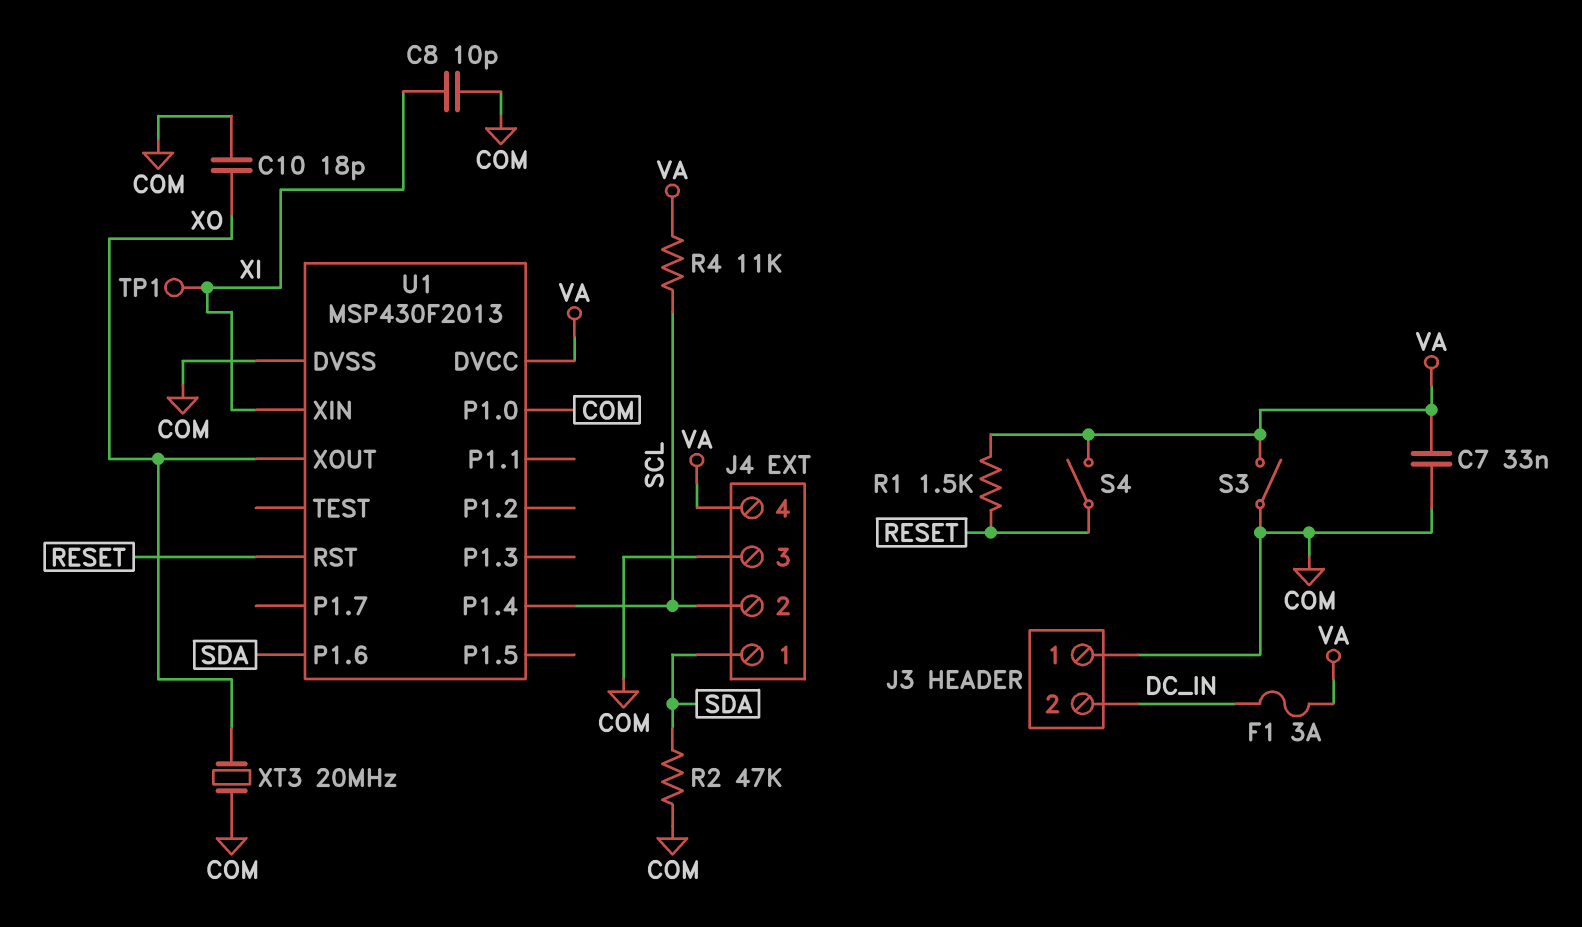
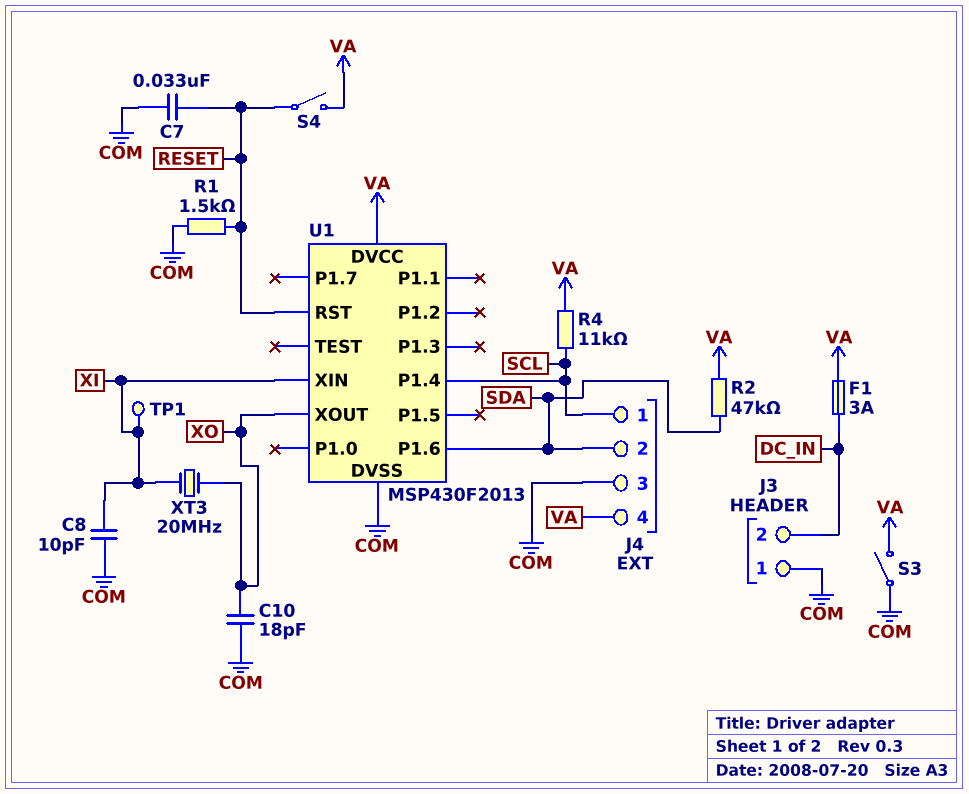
C7: 33nF (COM, VA) -> 33nF (COM, RESET)
J4 pin 1: SDA -> SCL
J4 pin 2: SCL -> SDA
R1: 1.5k (RESET, VA) -> 1.5k (COM, RESET)
R2: 47k (COM, SDA) -> 47k (SDA, VA)
U1 pin P1.0: COM -> none
XT3: 20MHz (COM, XO) -> 20MHz (XI, XO)

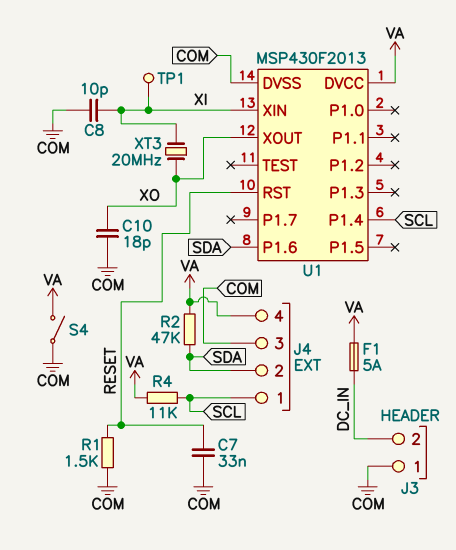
F1: 3A (DC_IN, VA) -> 5A (DC_IN, VA)
S3: switch (COM, VA) -> none
S4: switch (RESET, VA) -> switch (COM, VA)

